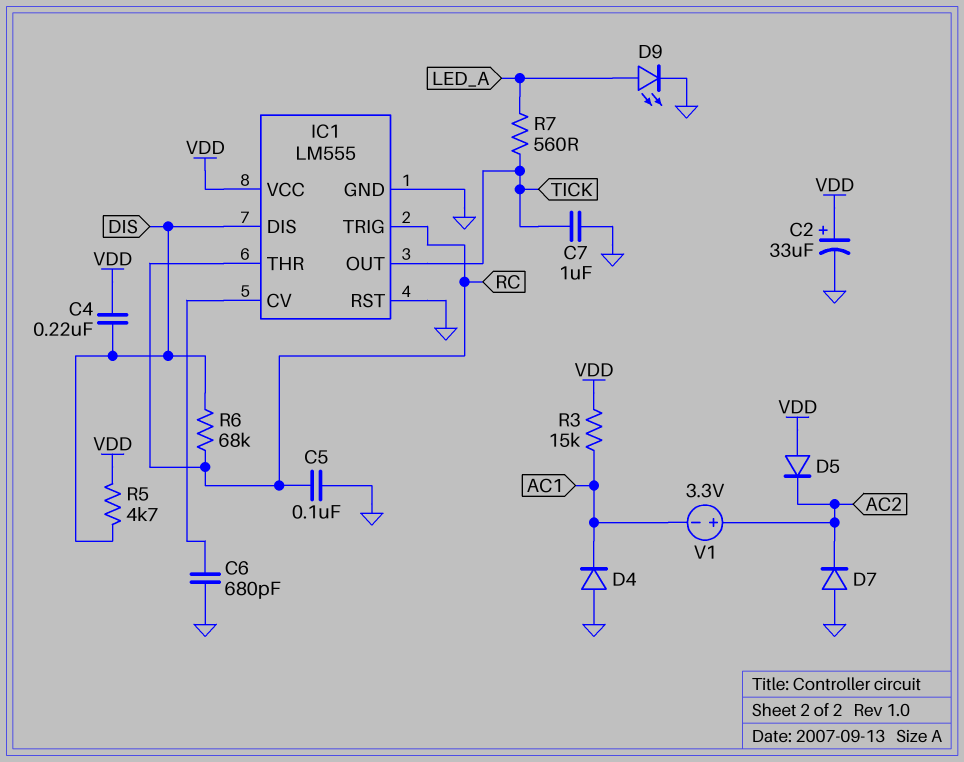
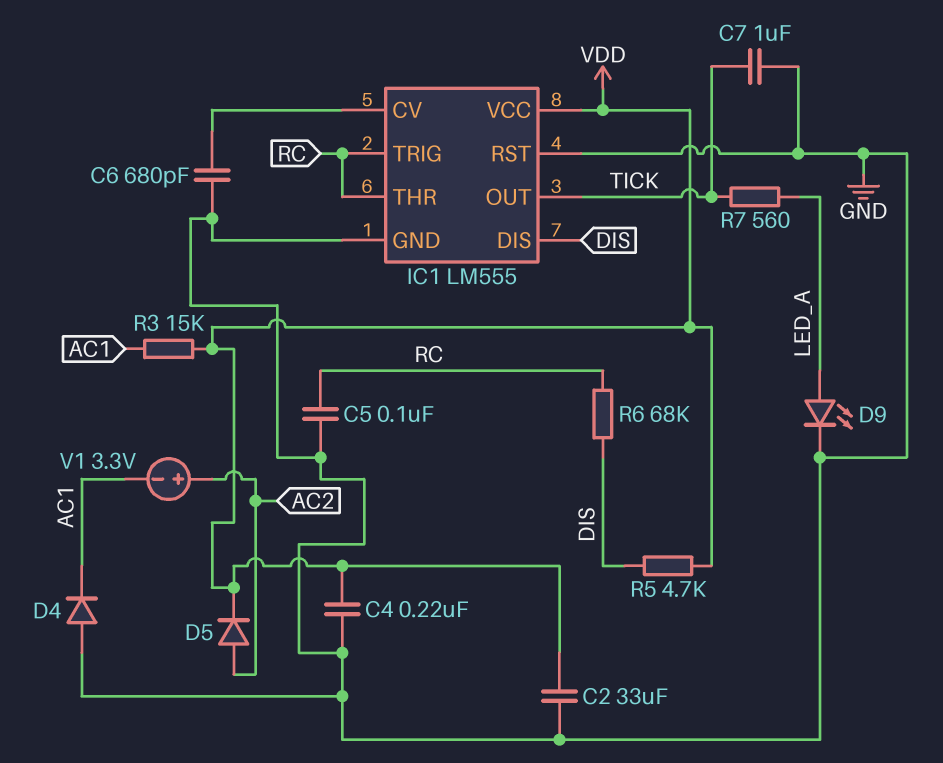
C2: 33uF (plus VDD, minus GND) -> 33uF (GND, VDD)
C4: 220nF (DIS, VDD) -> 220nF (GND, VDD)
D5: diode (A VDD, K AC2) -> diode (A AC2, K VDD)
D7: diode (A GND, K AC2) -> none

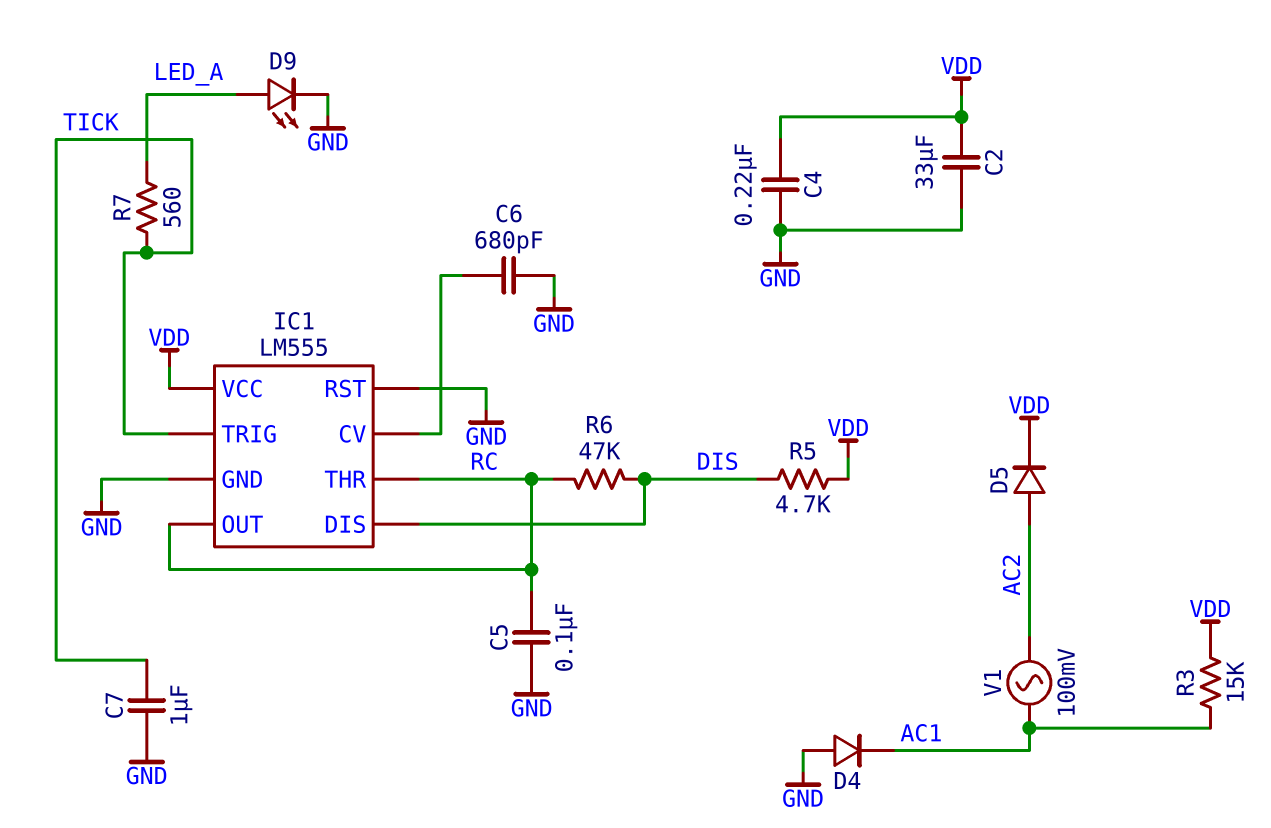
IC1 pin OUT: TICK -> RC
IC1 pin TRIG: RC -> TICK
R6: 68k (DIS, RC) -> 47k (DIS, RC)
V1: 3.3V (plus AC2, minus AC1) -> AC 100mV (AC1, AC2)

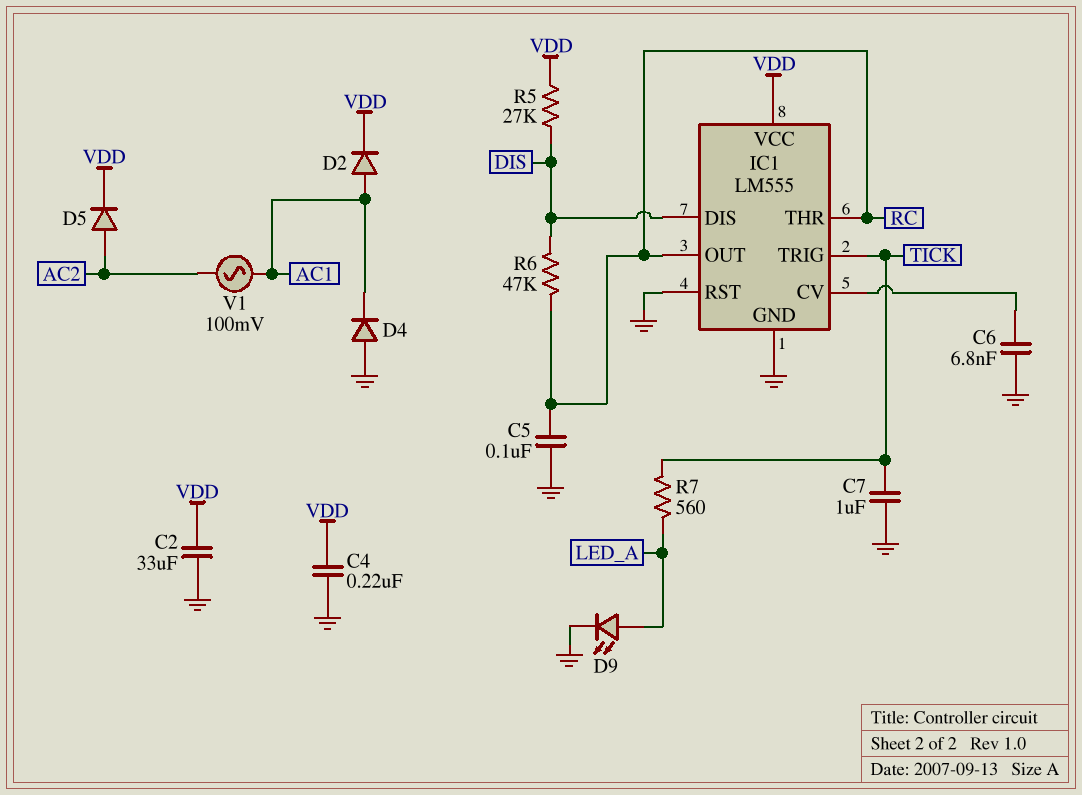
C6: 680pF (GND, IC1/CV) -> 6.8nF (GND, IC1/CV)
D2: none -> diode (A AC1, K VDD)
R3: 15k (AC1, VDD) -> none
R5: 4.7k (DIS, VDD) -> 27k (DIS, VDD)

